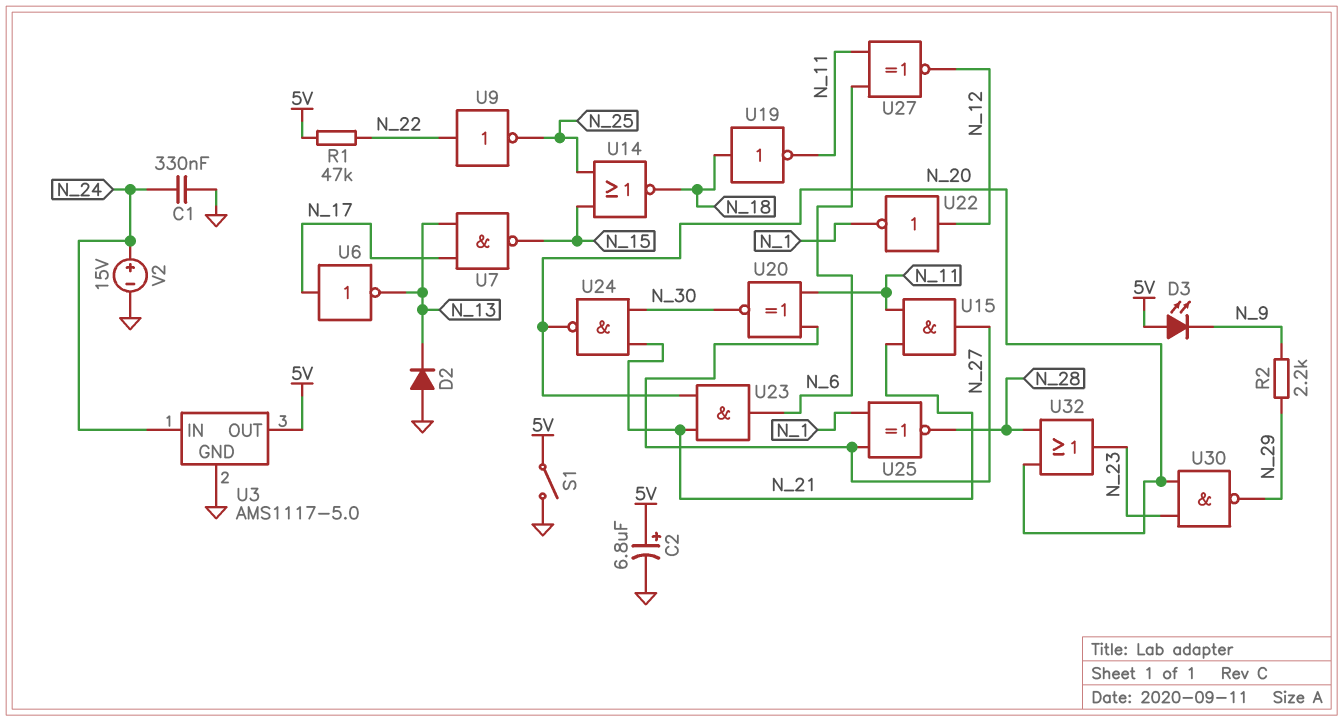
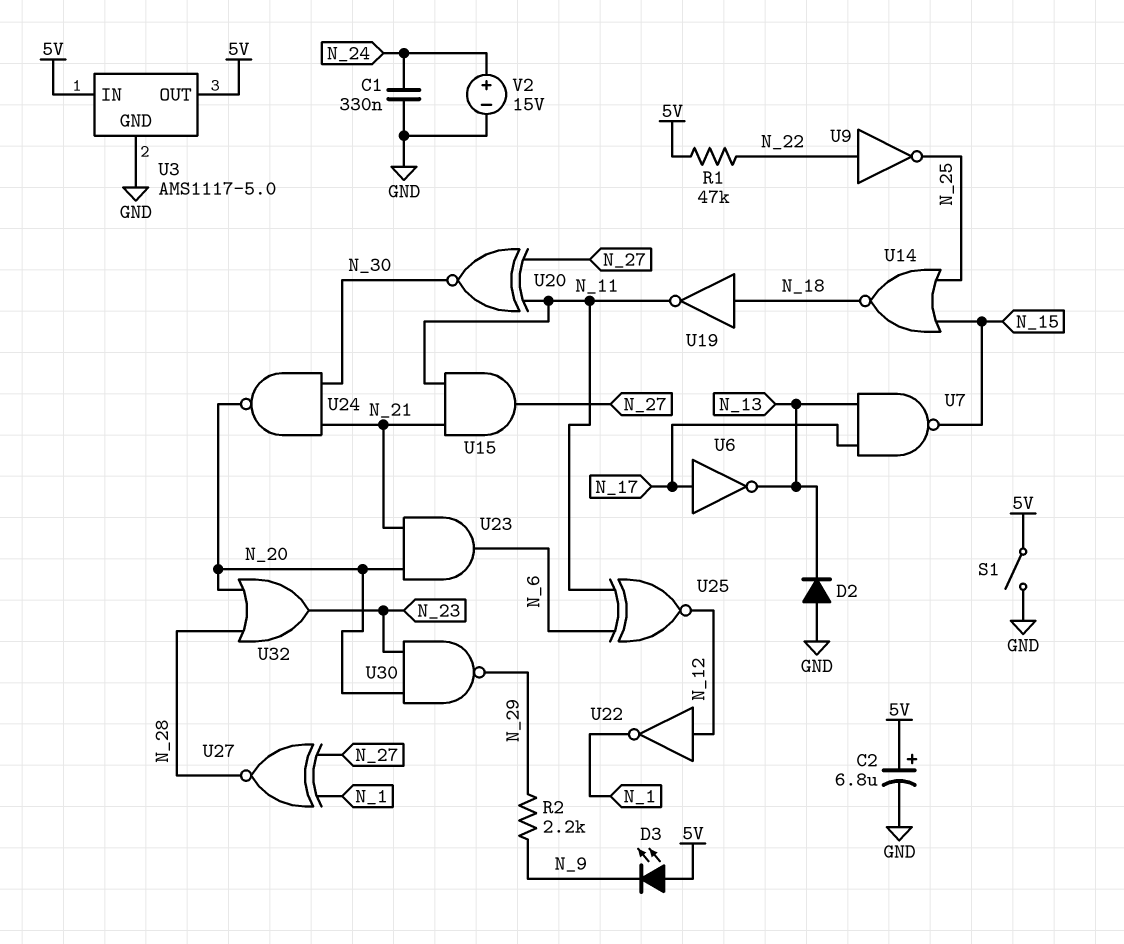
U3 pin IN: N_24 -> 5V
U25: XNOR (in N_1, in N_27, out N_28) -> XNOR (in N_6, in N_11, out N_12)
U27: XNOR (in N_6, in N_11, out N_12) -> XNOR (in N_1, in N_27, out N_28)

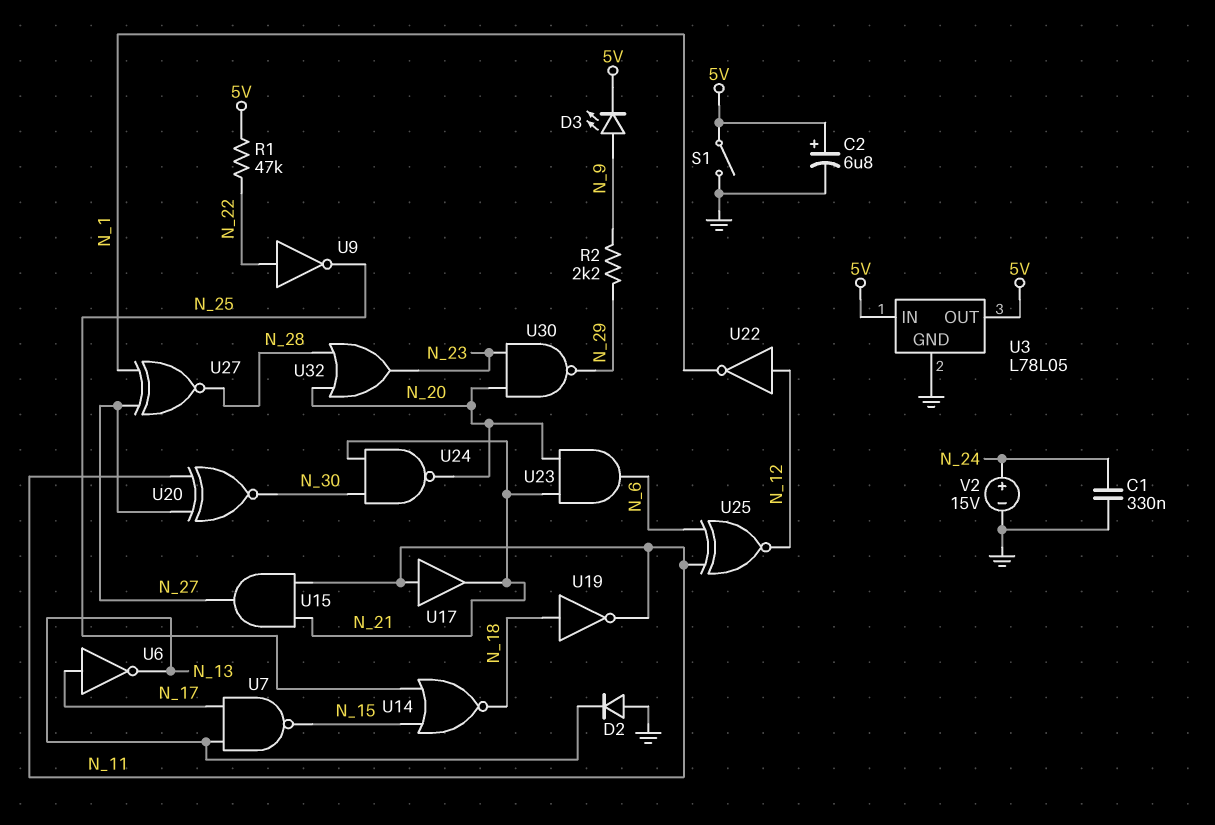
D3: LED (A 5V, K N_9) -> LED (A N_9, K 5V)
U3: AMS1117-5.0 -> L78L05
U17: none -> buffer (in N_11, out N_21)

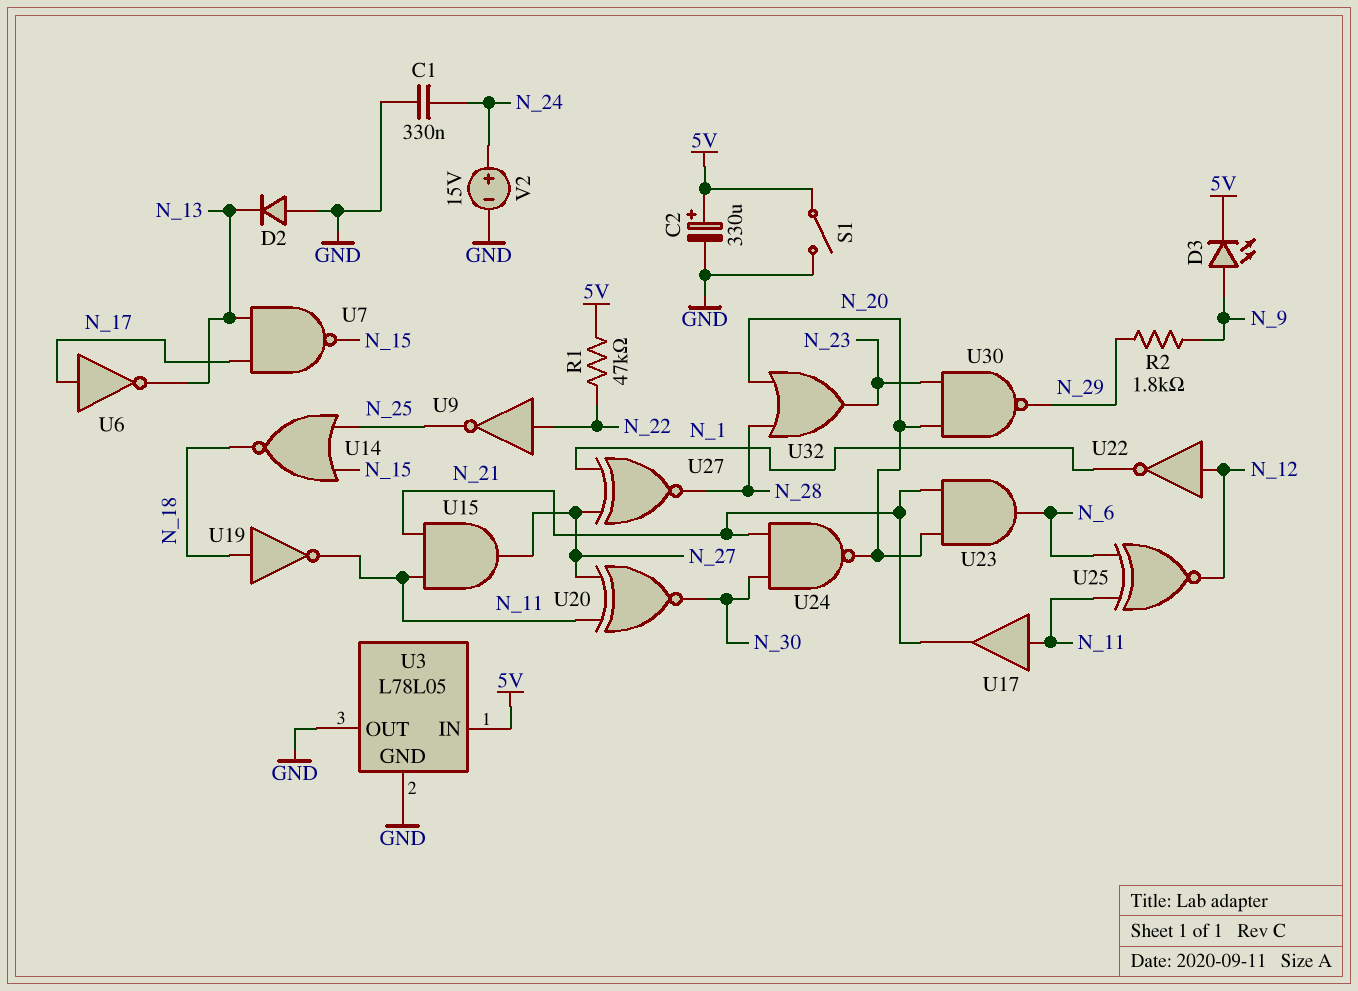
C2: 6.8uF (plus 5V, minus GND) -> 330uF (plus 5V, minus GND)
R2: 2.2k (N_9, N_29) -> 1.8k (N_9, N_29)
U3 pin OUT: 5V -> GND

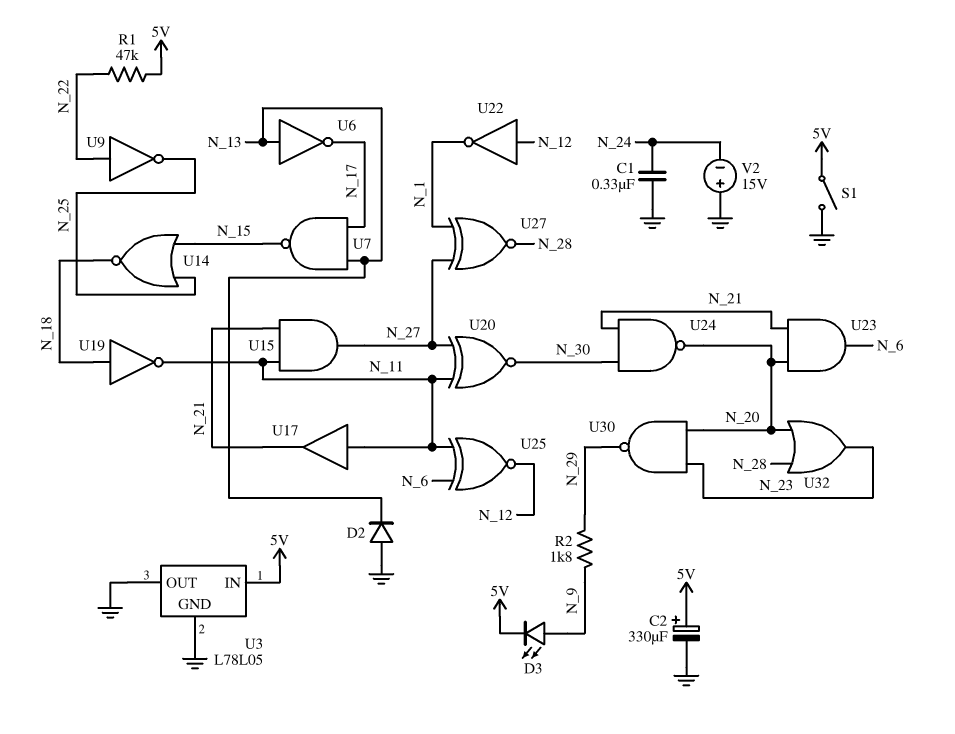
U6: NOT (in N_17, out N_13) -> NOT (in N_13, out N_17)
V2: 15V (plus N_24, minus GND) -> 15V (plus GND, minus N_24)

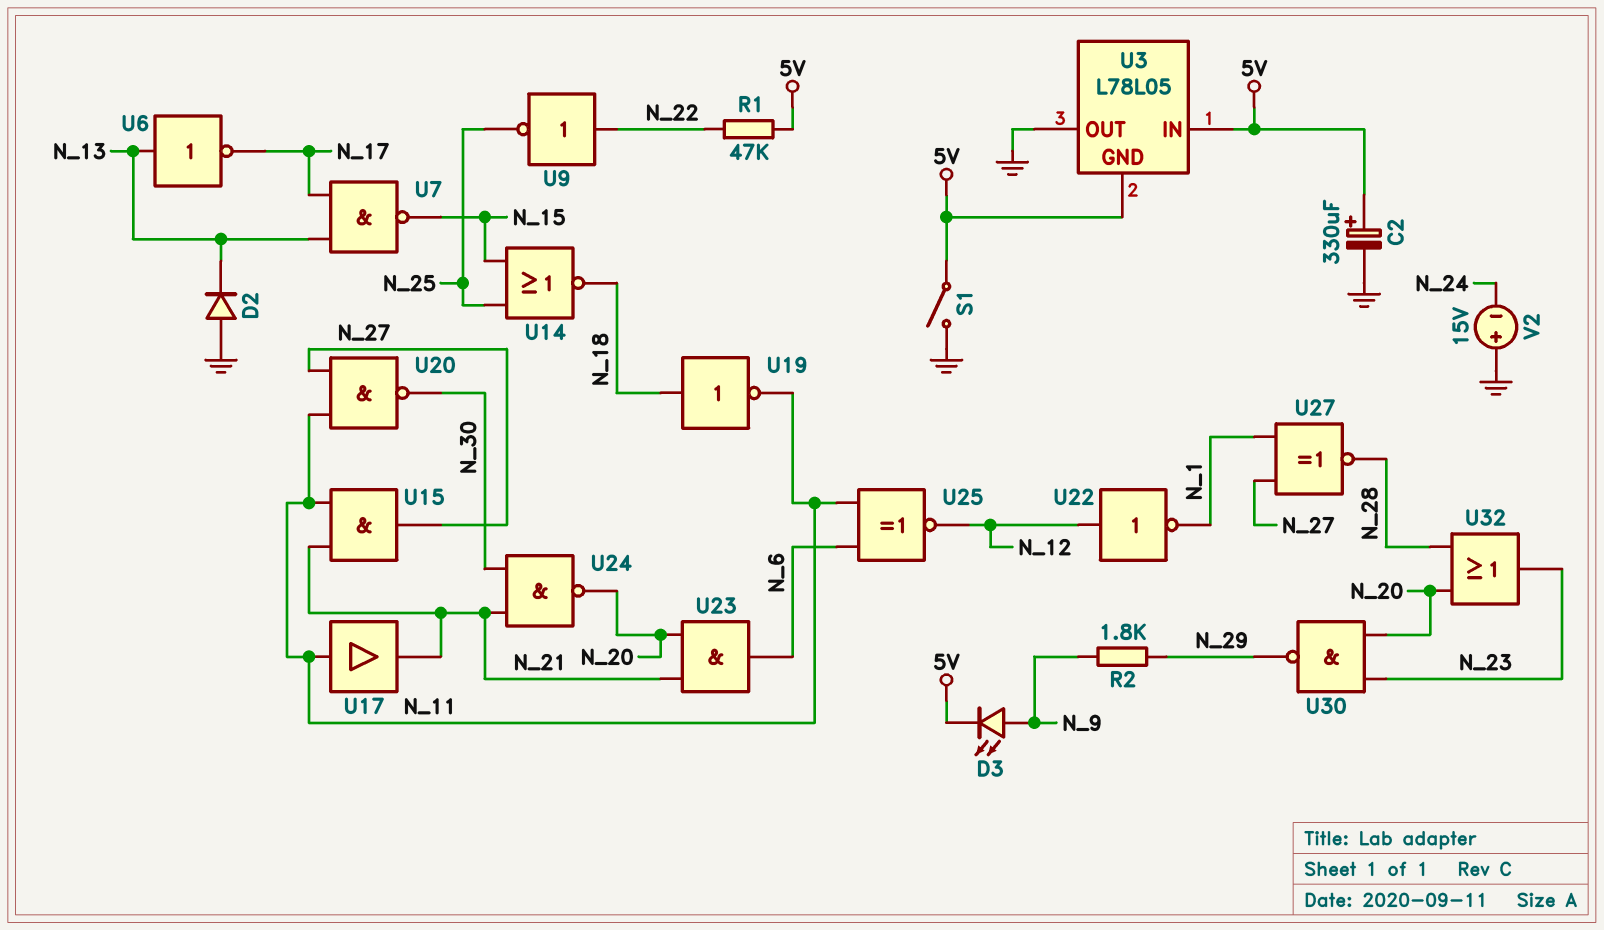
C1: 330nF (GND, N_24) -> none
U3 pin GND: GND -> 5V
U20: XNOR (in N_11, in N_27, out N_30) -> NAND (in N_11, in N_27, out N_30)

